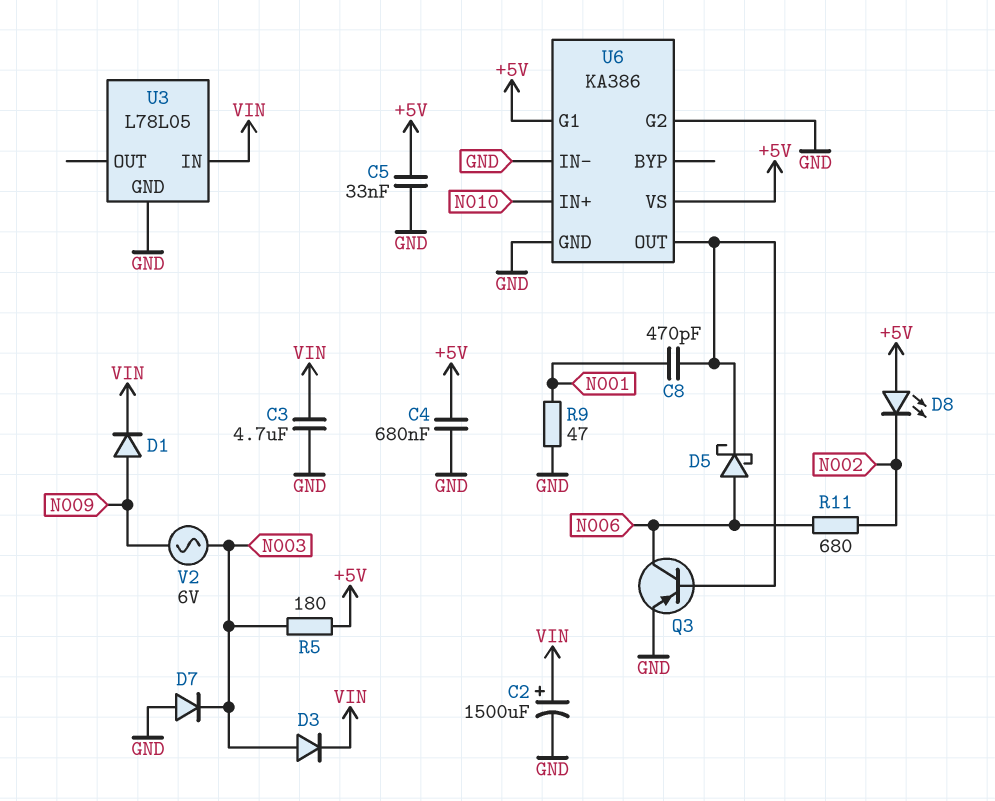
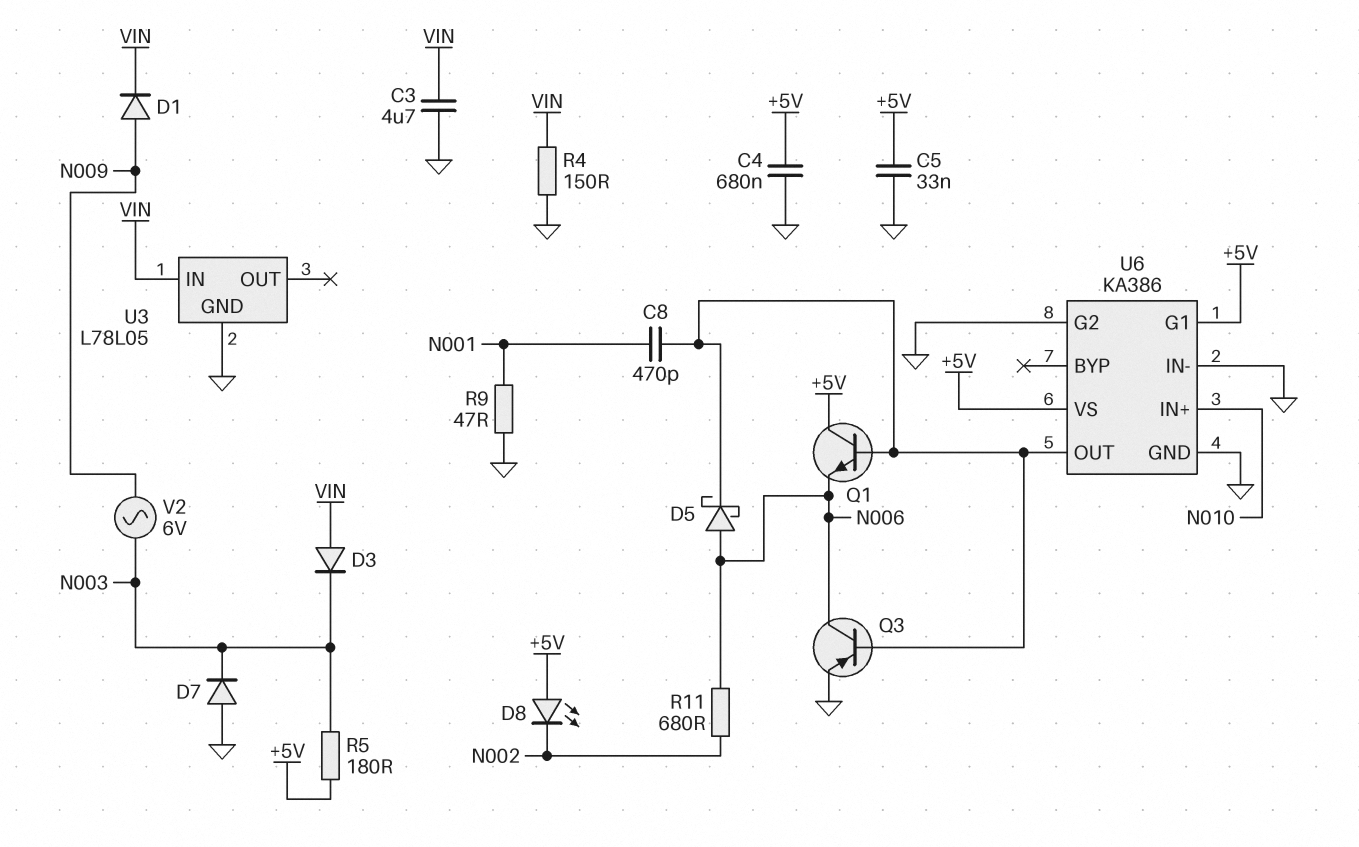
C2: 1500uF (plus VIN, minus GND) -> none
D3: diode (A N003, K VIN) -> diode (A VIN, K N003)
Q1: none -> NPN (B U6/OUT, C +5V, E N006)
R4: none -> 150 (GND, VIN)

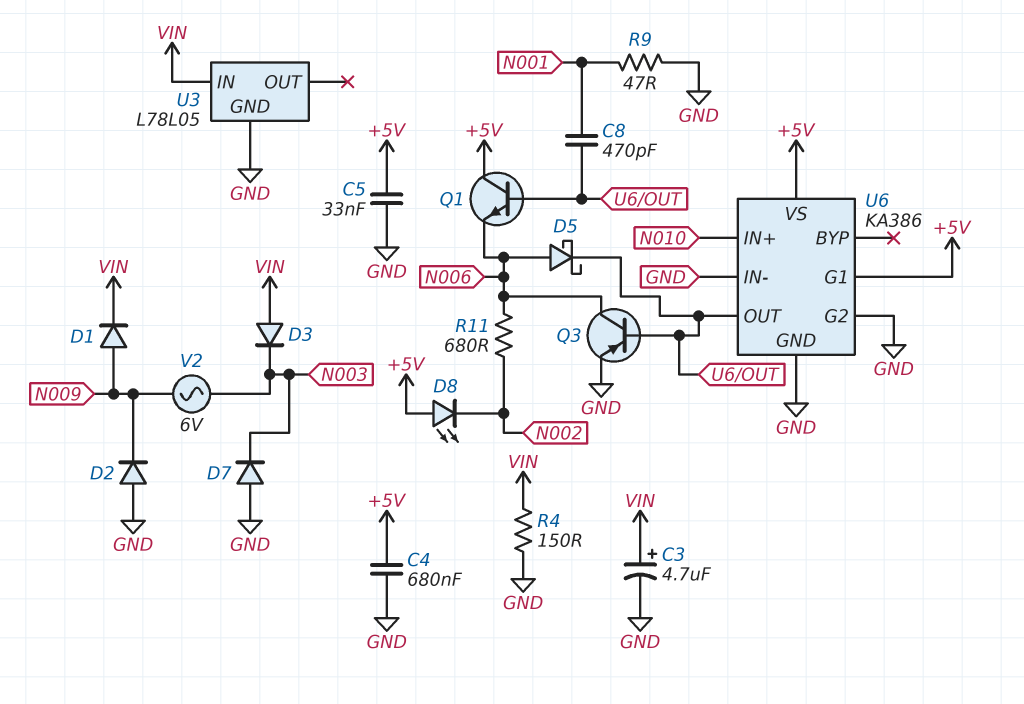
C3: 4.7uF (GND, VIN) -> 4.7uF (plus VIN, minus GND)
D2: none -> diode (A GND, K N009)
R5: 180 (+5V, N003) -> none

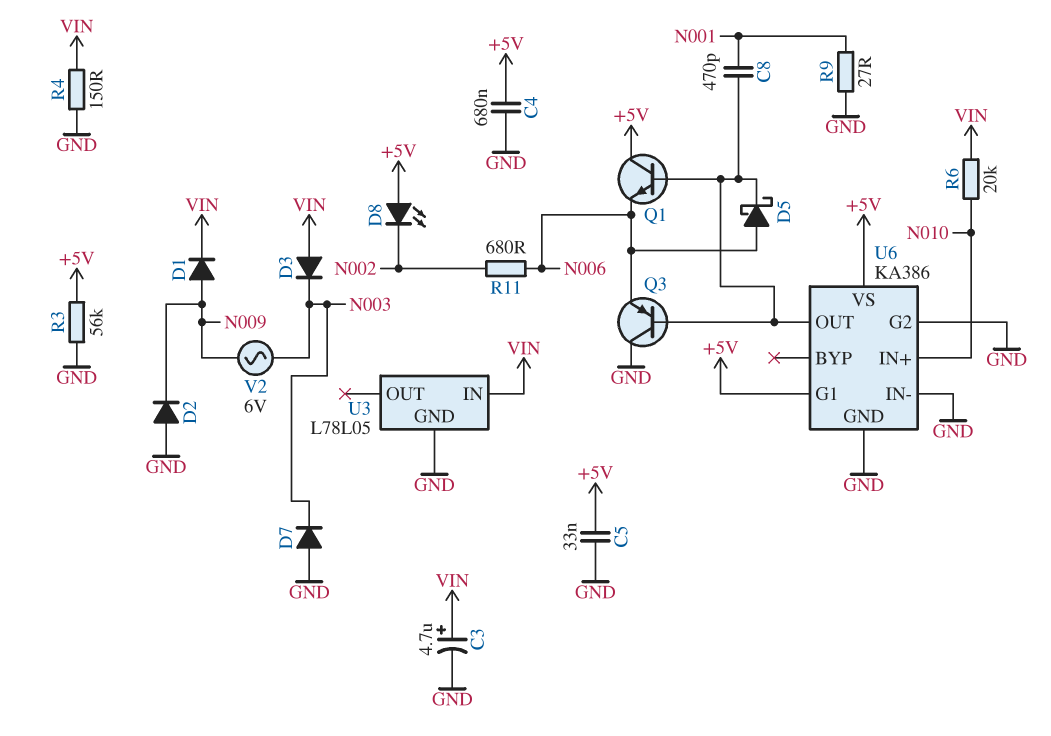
Q3: PNP (B U6/OUT, C N006, E GND) -> PNP (B U6/OUT, C GND, E N006)
R3: none -> 56k (+5V, GND)
R6: none -> 20k (N010, VIN)
R9: 47 (GND, N001) -> 27 (GND, N001)

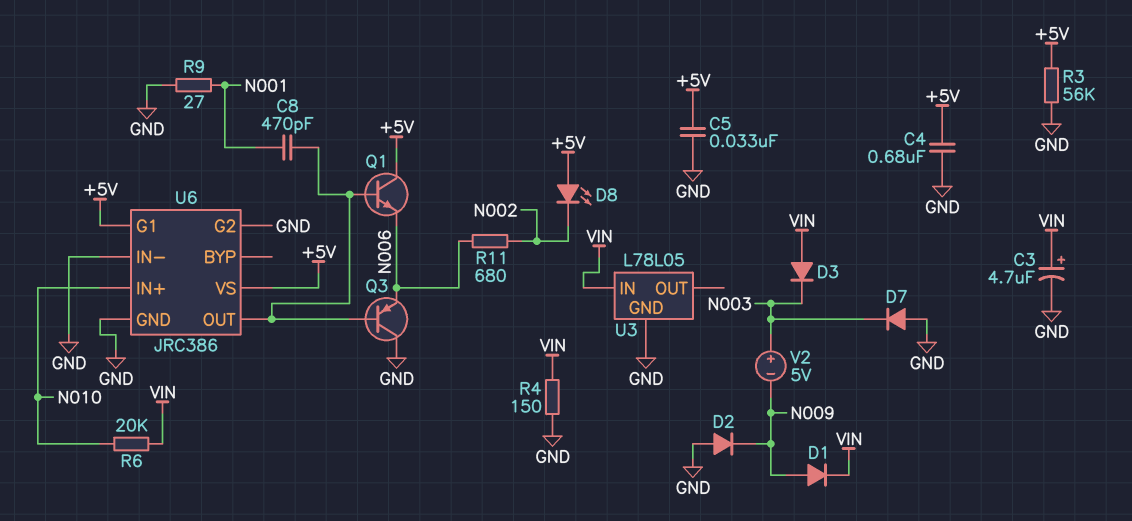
D5: schottky (A N006, K U6/OUT) -> none
U6: KA386 -> JRC386
V2: AC 6V (N003, N009) -> 5V (plus N003, minus N009)

